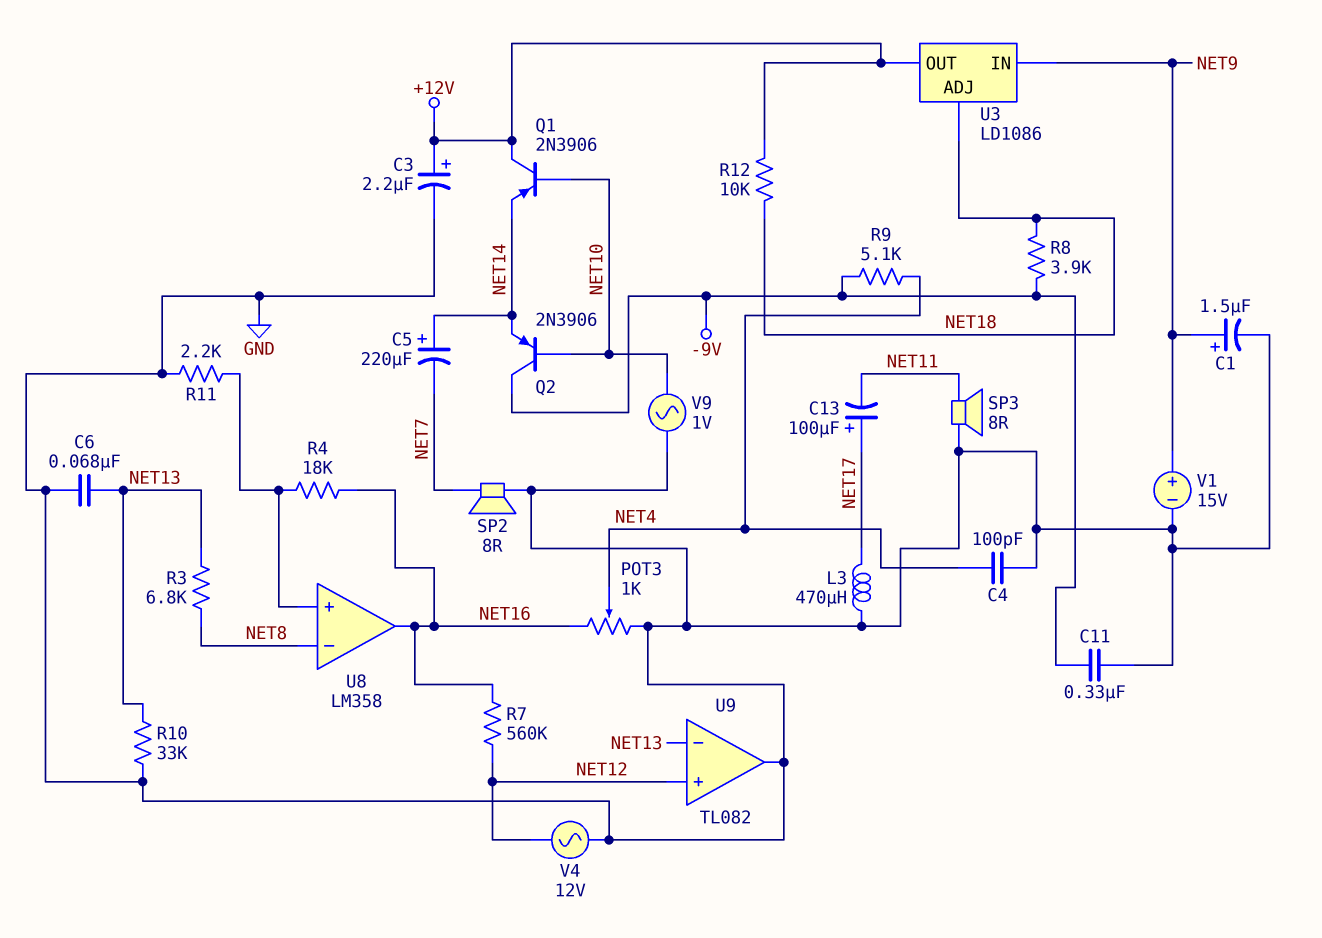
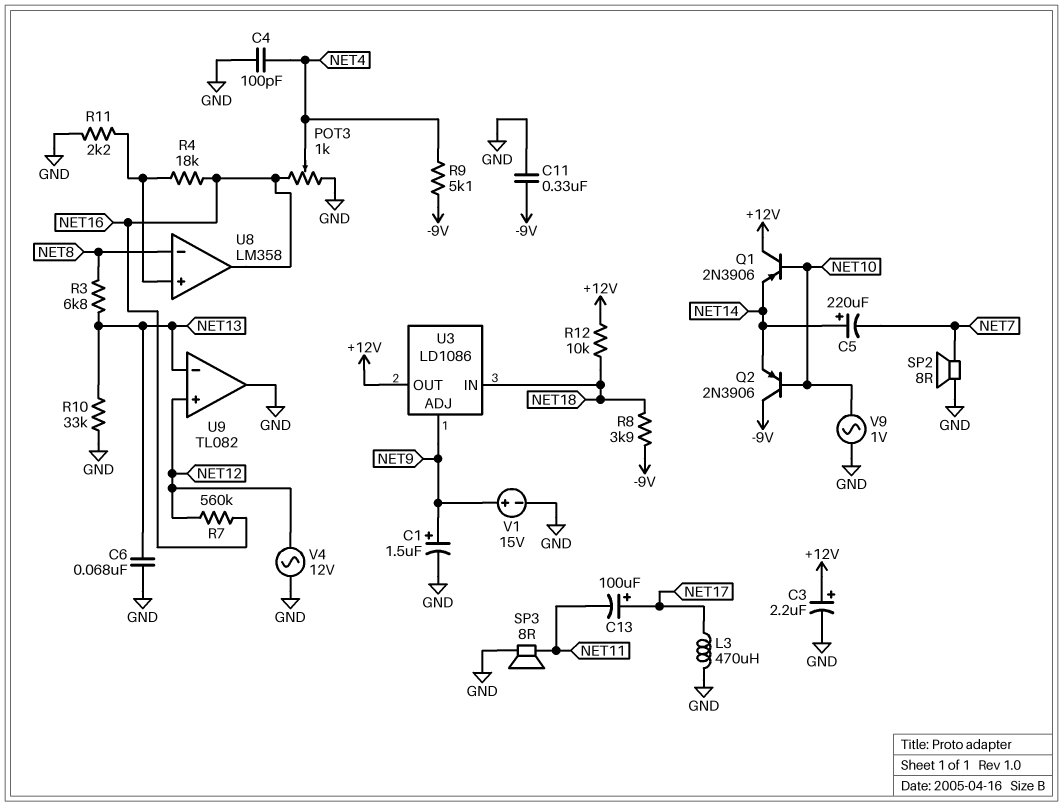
U3 pin ADJ: NET18 -> NET9
U3 pin IN: NET9 -> NET18

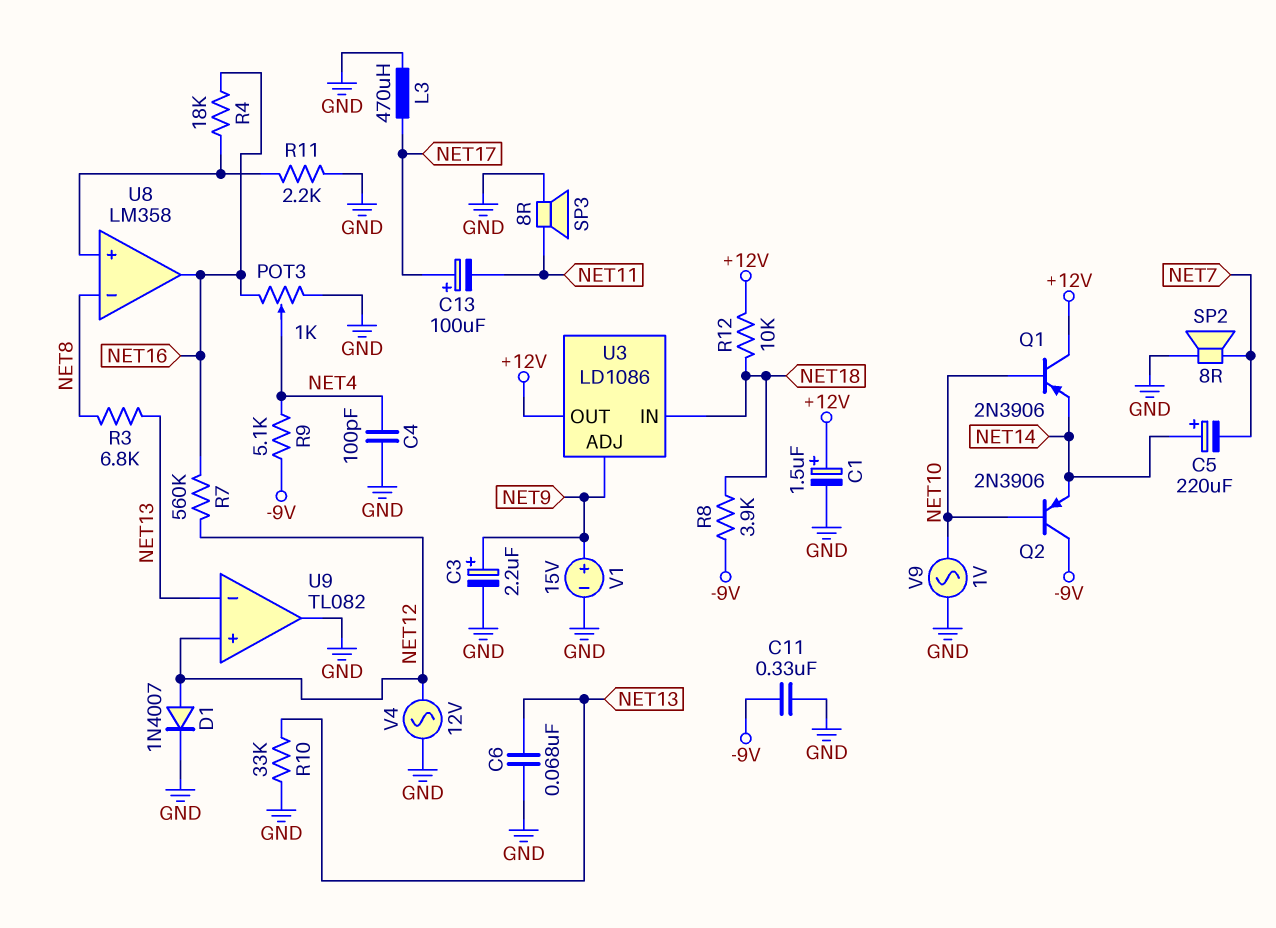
C1: 1.5uF (plus NET9, minus GND) -> 1.5uF (plus +12V, minus GND)
C3: 2.2uF (plus +12V, minus GND) -> 2.2uF (plus NET9, minus GND)
D1: none -> diode 1N4007 (A NET12, K GND)

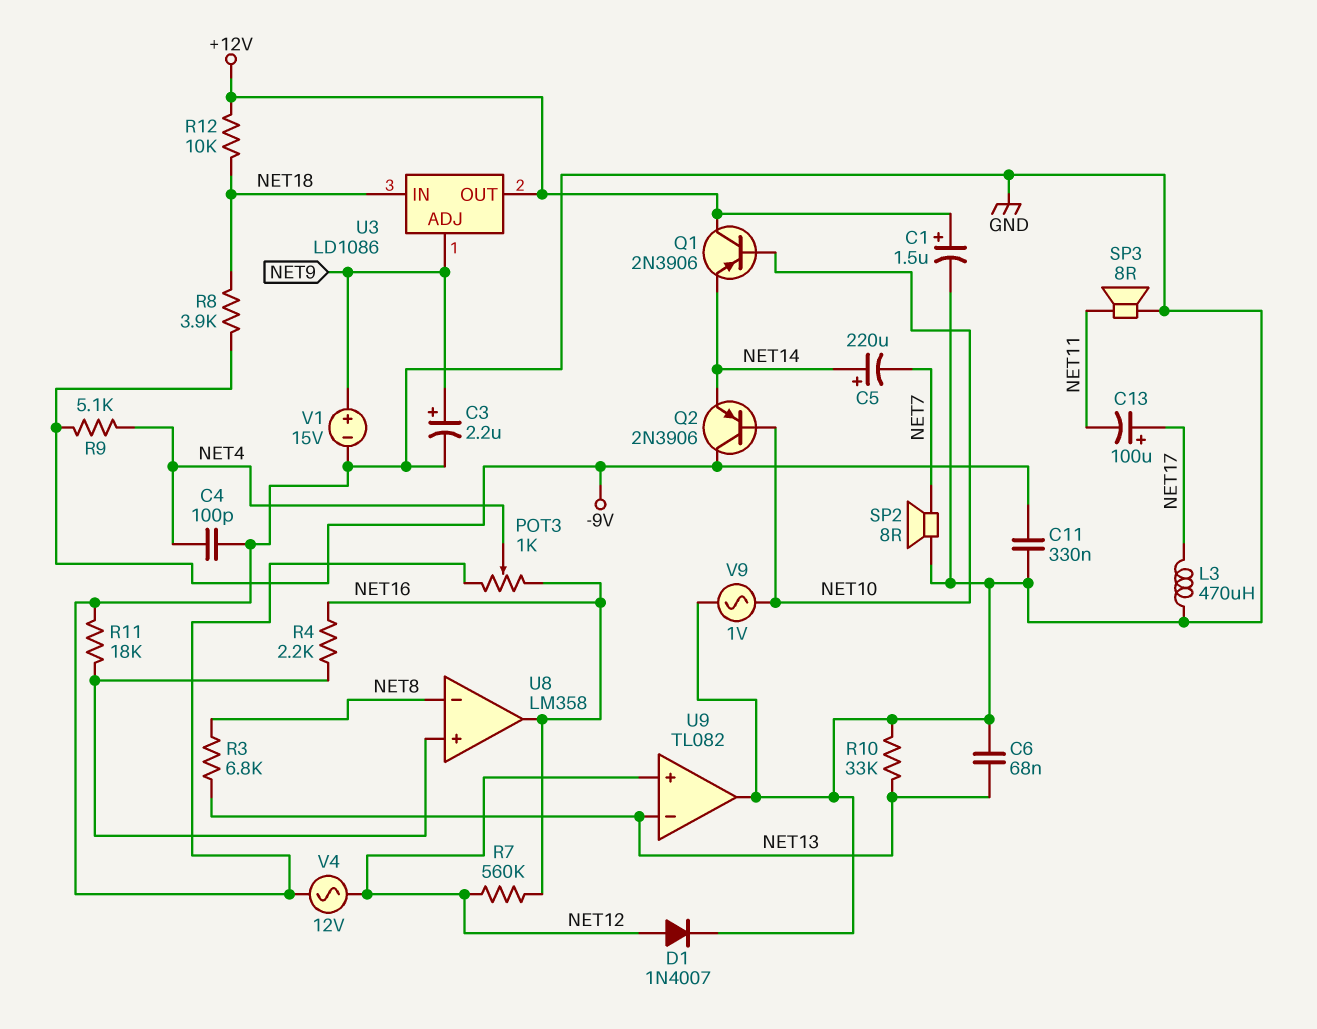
R4: 18k (NET16, U8/in+) -> 2.2k (NET16, U8/in+)
R11: 2.2k (GND, U8/in+) -> 18k (GND, U8/in+)

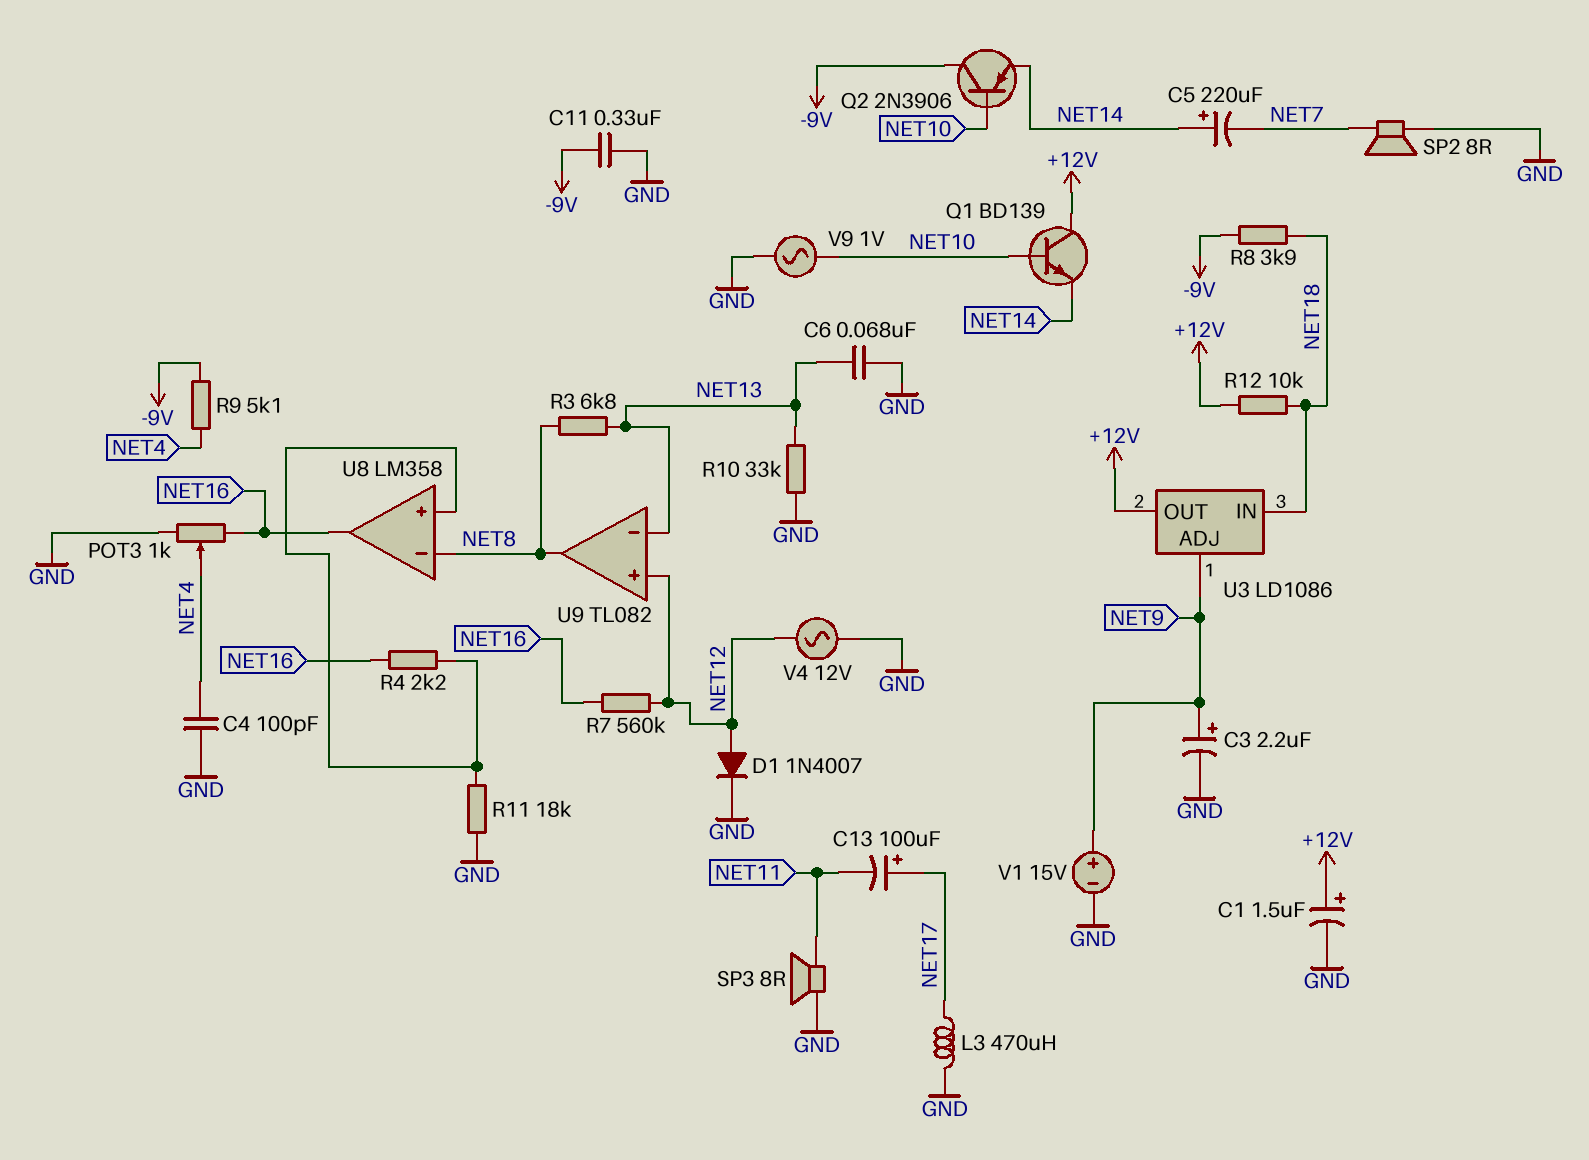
Q1: PNP 2N3906 (B NET10, C +12V, E NET14) -> NPN BD139 (B NET10, C +12V, E NET14)
U9 pin out: GND -> NET8

